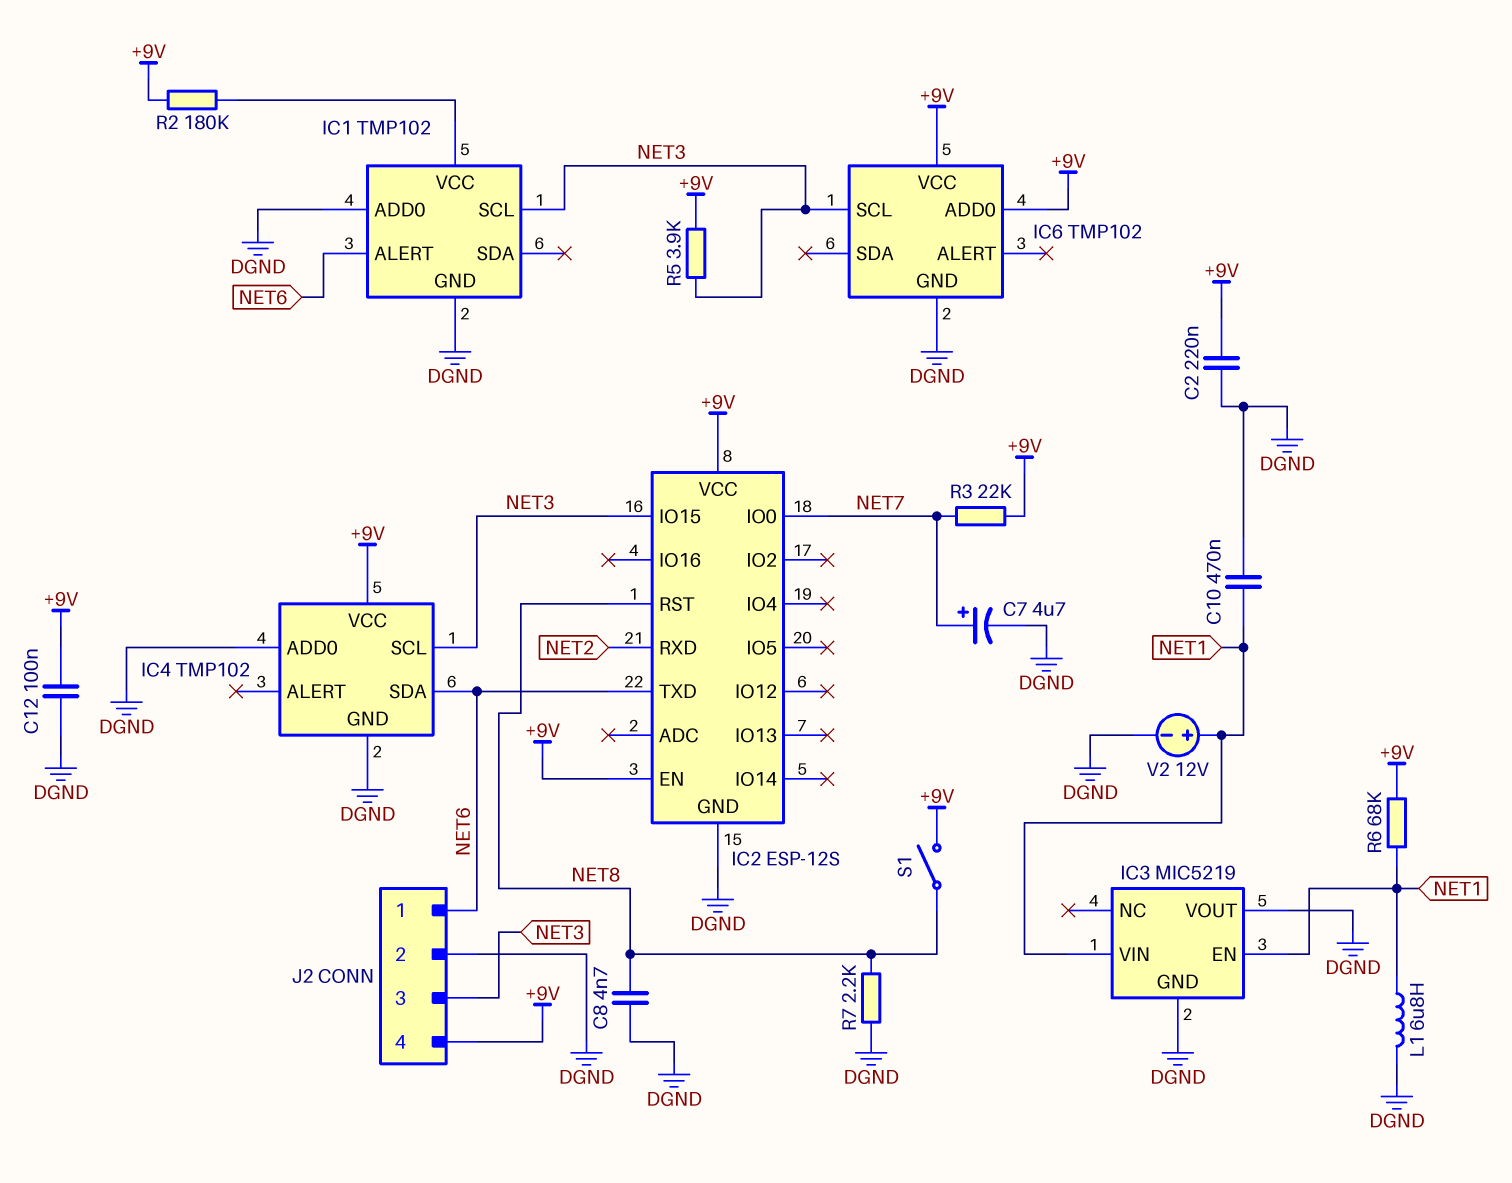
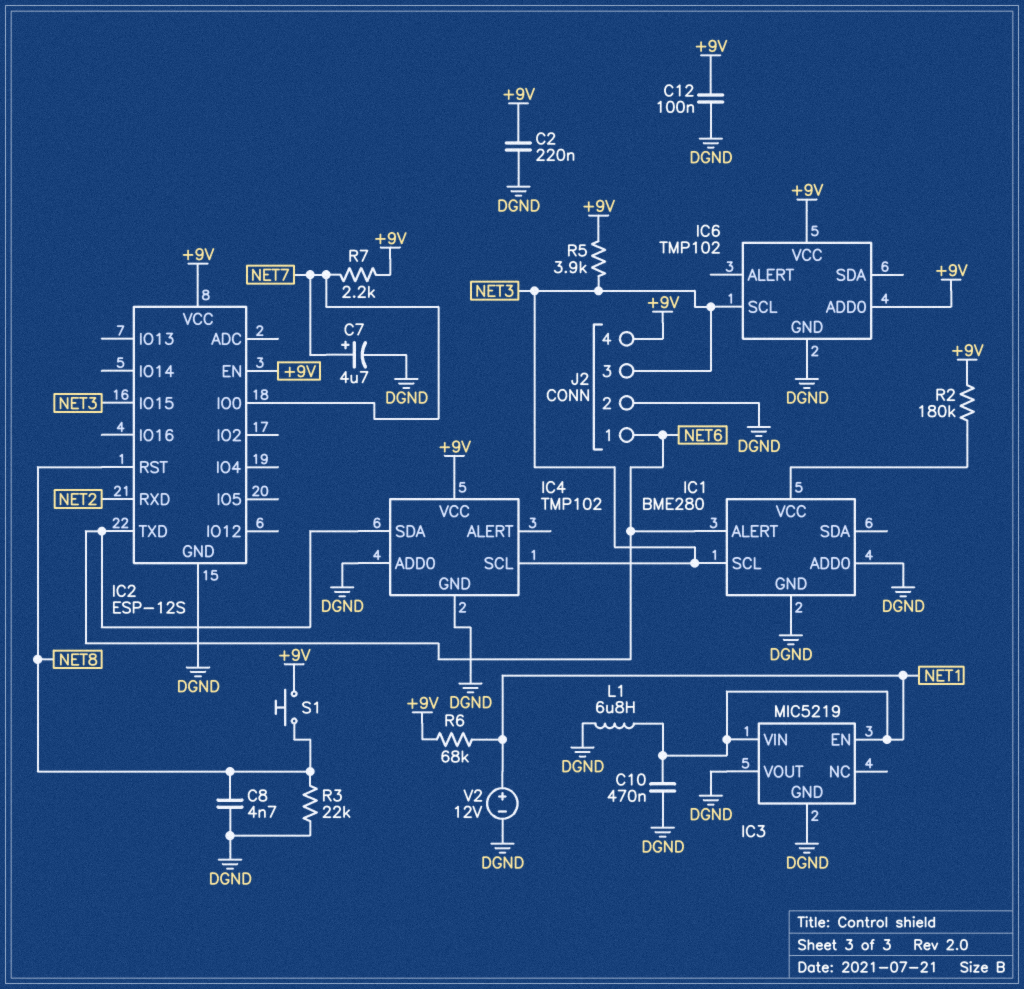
IC1: TMP102 -> BME280
R3: 22k (+9V, NET7) -> 22k (DGND, NET8)
R7: 2.2k (DGND, NET8) -> 2.2k (+9V, NET7)
S1: switch (+9V, NET8) -> button (+9V, NET8)

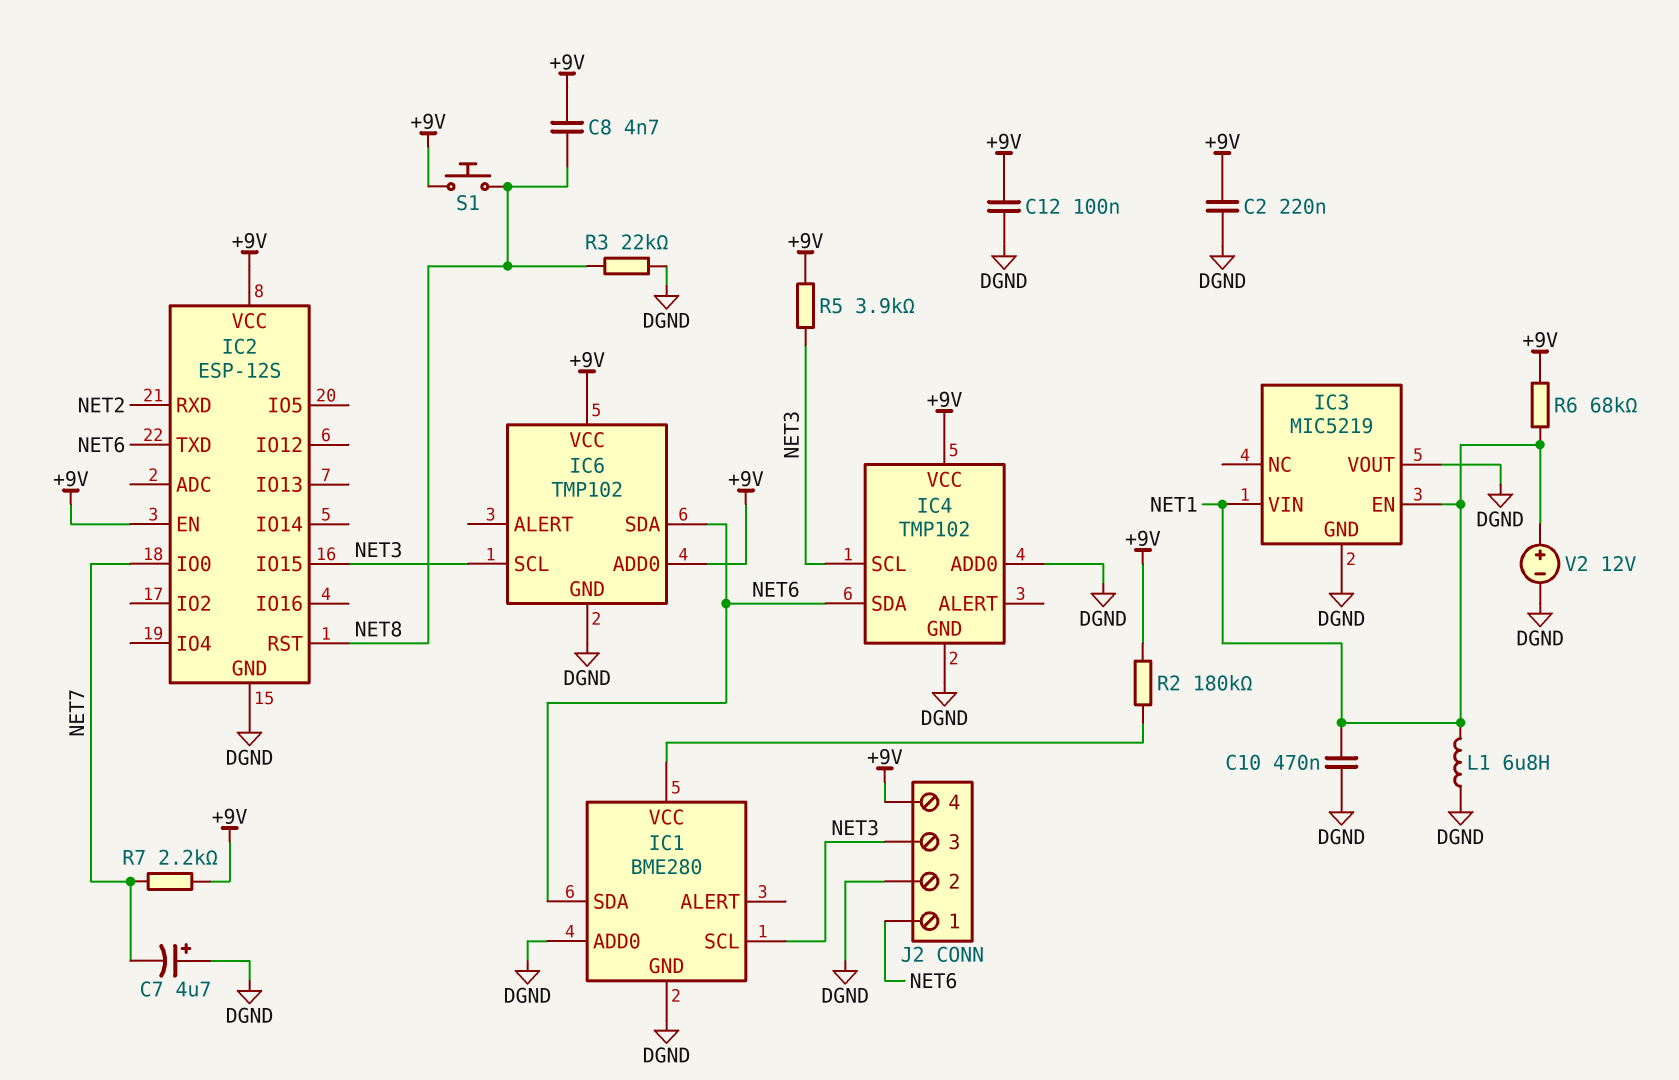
C7: 4.7uF (plus NET7, minus DGND) -> 4.7uF (plus DGND, minus NET7)
C8: 4.7nF (DGND, NET8) -> 4.7nF (+9V, NET8)
IC1 pin ALERT: NET6 -> none
IC1 pin SDA: none -> NET6
IC6 pin SDA: none -> NET6

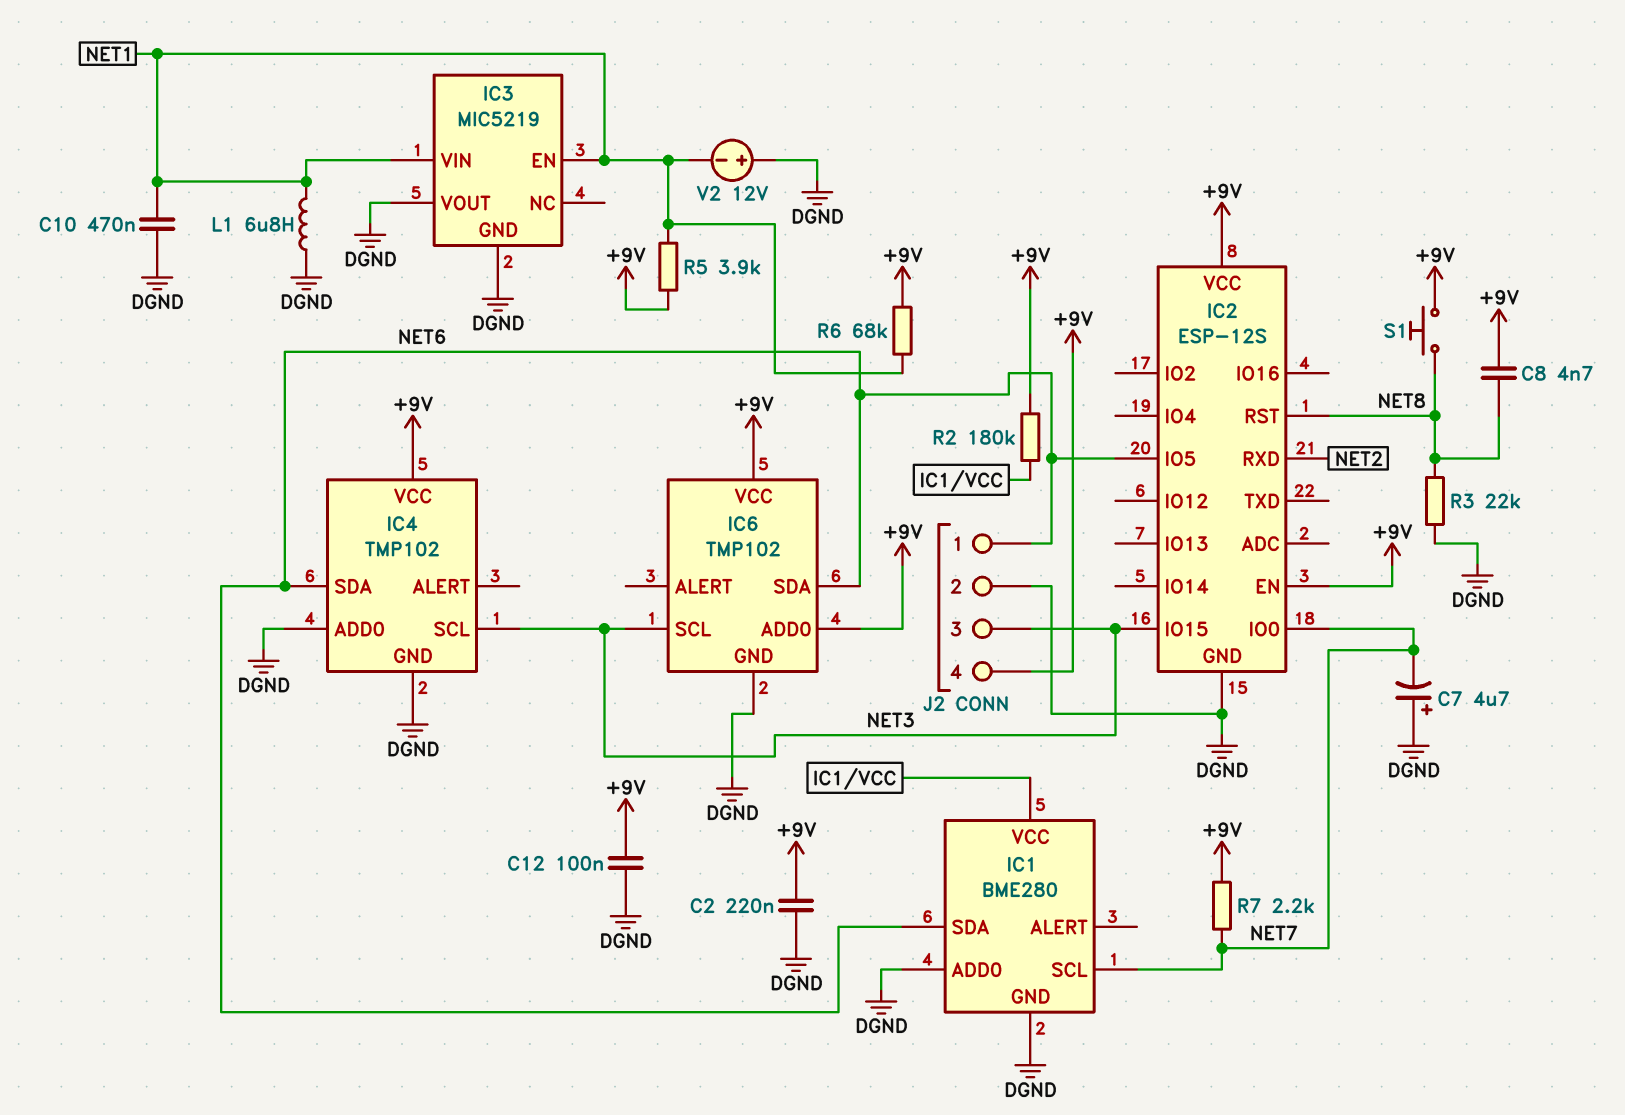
IC1 pin SCL: NET3 -> NET7
IC2 pin IO5: none -> NET6
IC2 pin TXD: NET6 -> none
R5: 3.9k (+9V, NET3) -> 3.9k (+9V, NET1)
V2: 12V (plus NET1, minus DGND) -> 12V (plus DGND, minus NET1)

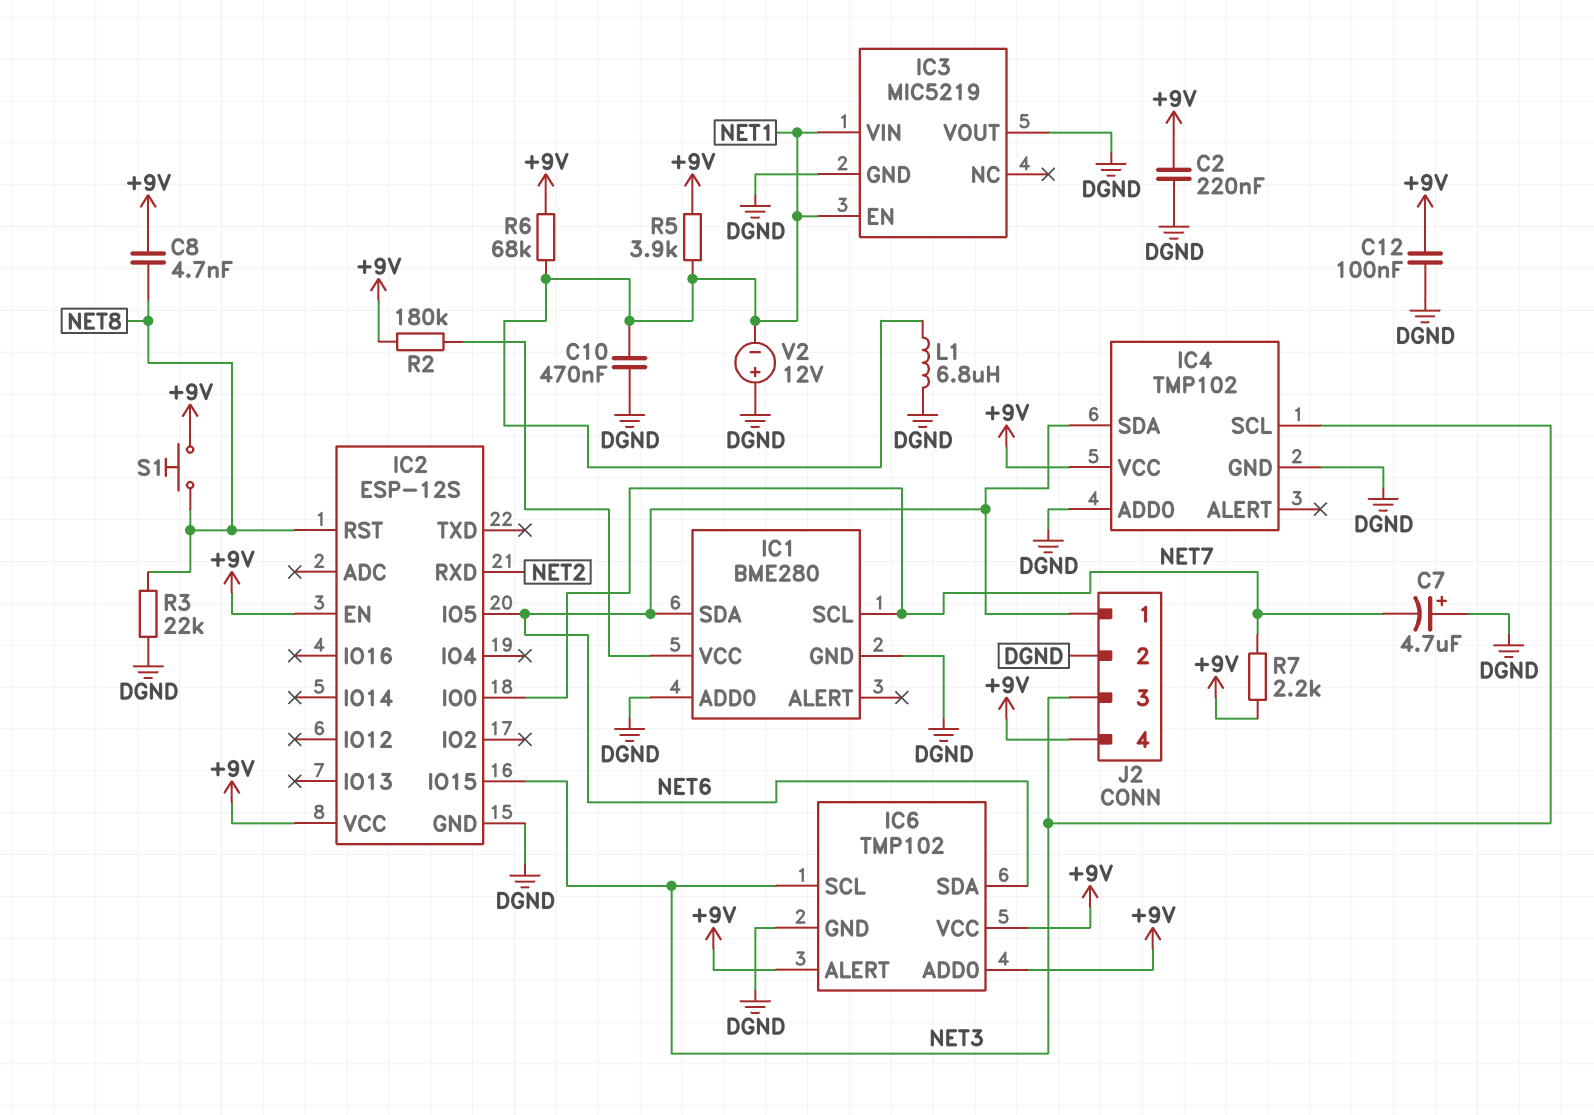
IC6 pin ALERT: none -> +9V

